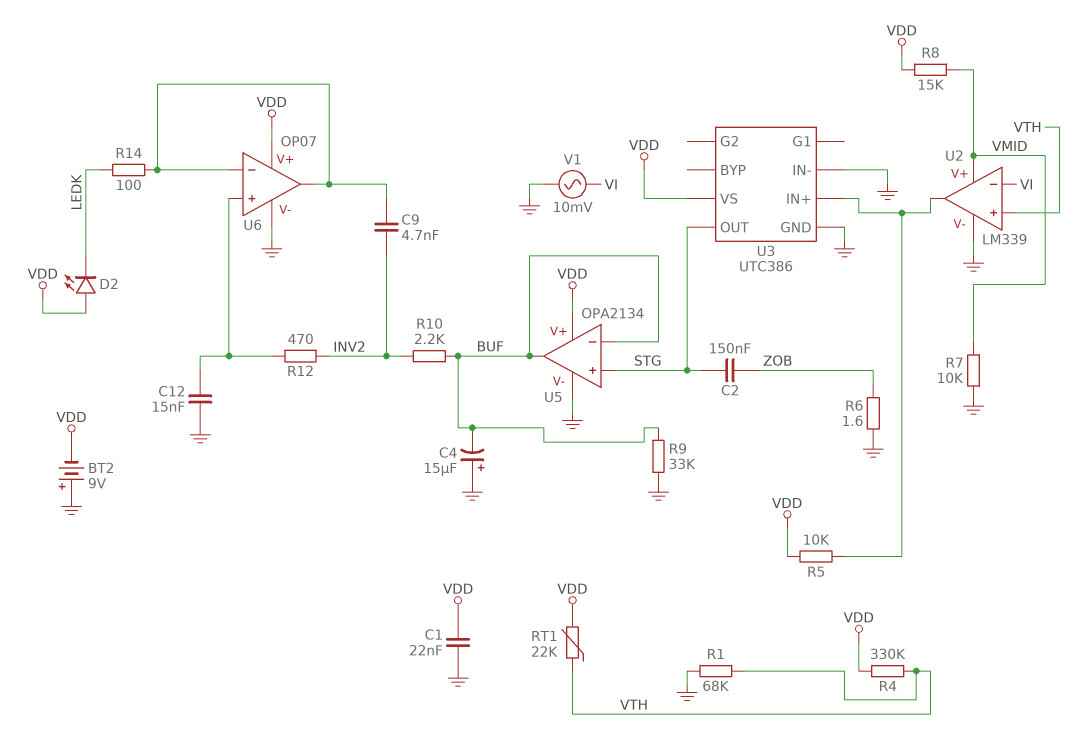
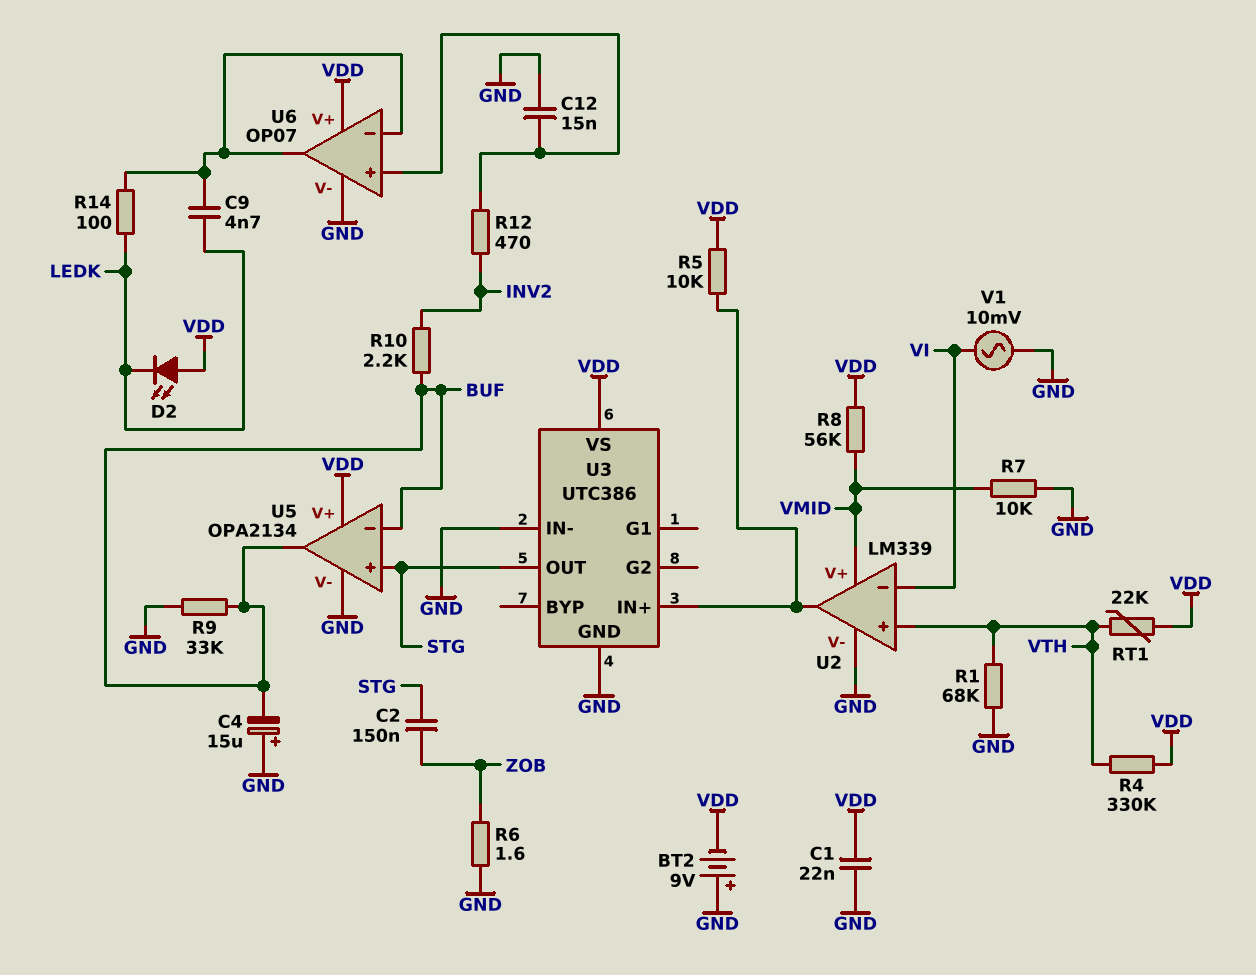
C9: 4.7nF (INV2, U6/in-) -> 4.7nF (LEDK, U6/in-)
R8: 15k (VDD, VMID) -> 56k (VDD, VMID)

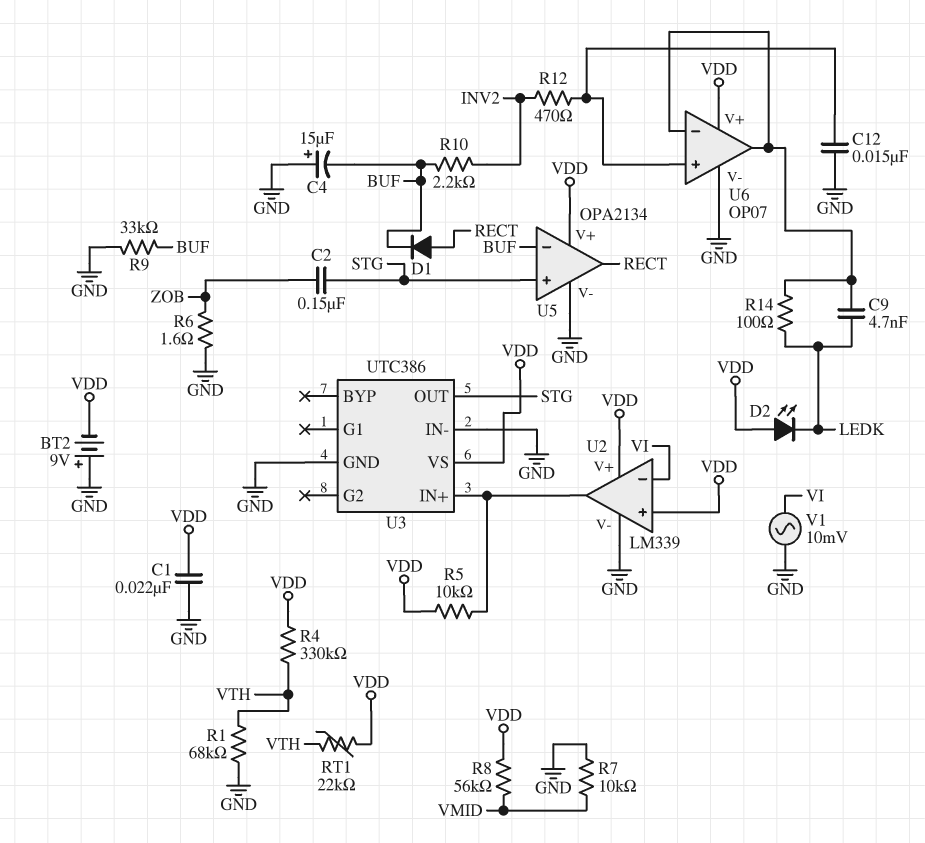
D1: none -> diode (A RECT, K BUF)
U2 pin V+: VMID -> VDD
U2 pin in+: VTH -> VDD
U5 pin out: BUF -> RECT

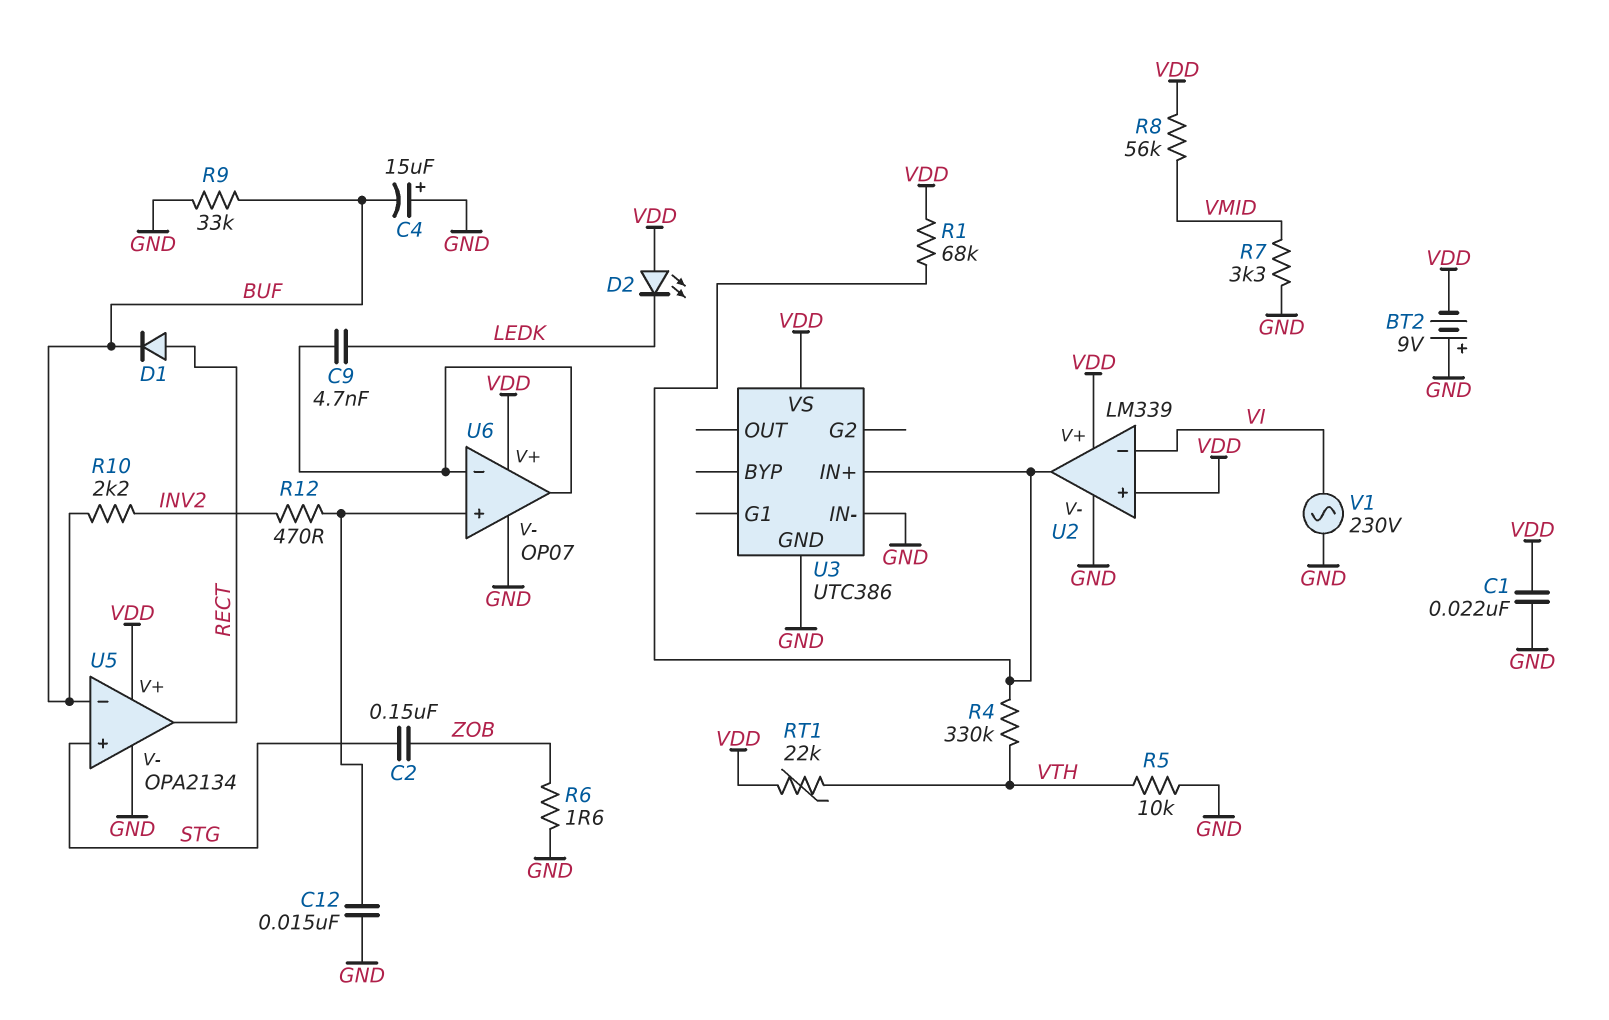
R1: 68k (GND, VTH) -> 68k (U2/out, VDD)
R4: 330k (VDD, VTH) -> 330k (U2/out, VTH)
R5: 10k (U2/out, VDD) -> 10k (GND, VTH)
R7: 10k (GND, VMID) -> 3.3k (GND, VMID)
R14: 100 (LEDK, U6/in-) -> none
U3 pin OUT: STG -> none
V1: AC 10mV (GND, VI) -> AC 230V (GND, VI)

